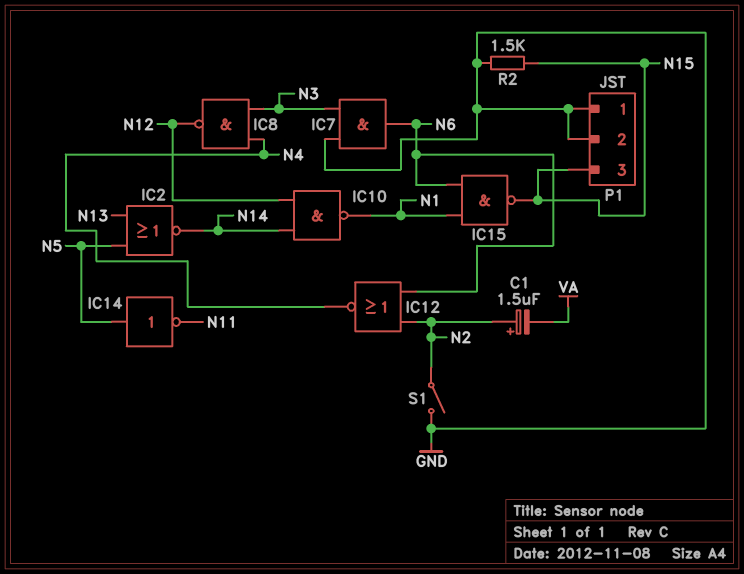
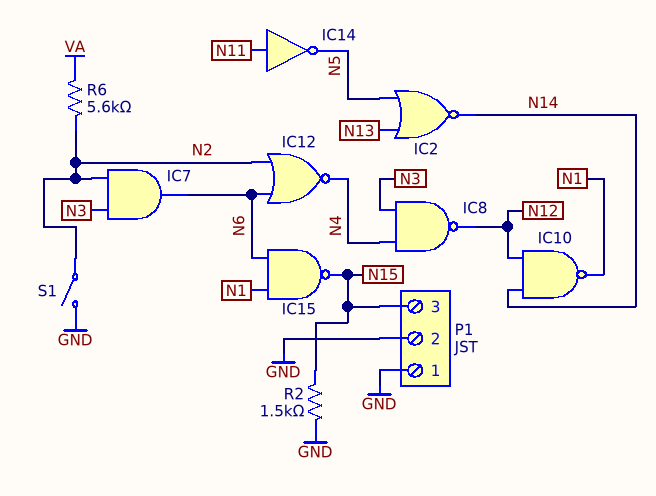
C1: 1.5uF (plus N2, minus VA) -> none
IC7: AND (in GND, in N3, out N6) -> AND (in N2, in N3, out N6)
IC14: NOT (in N5, out N11) -> NOT (in N11, out N5)
R6: none -> 5.6k (N2, VA)

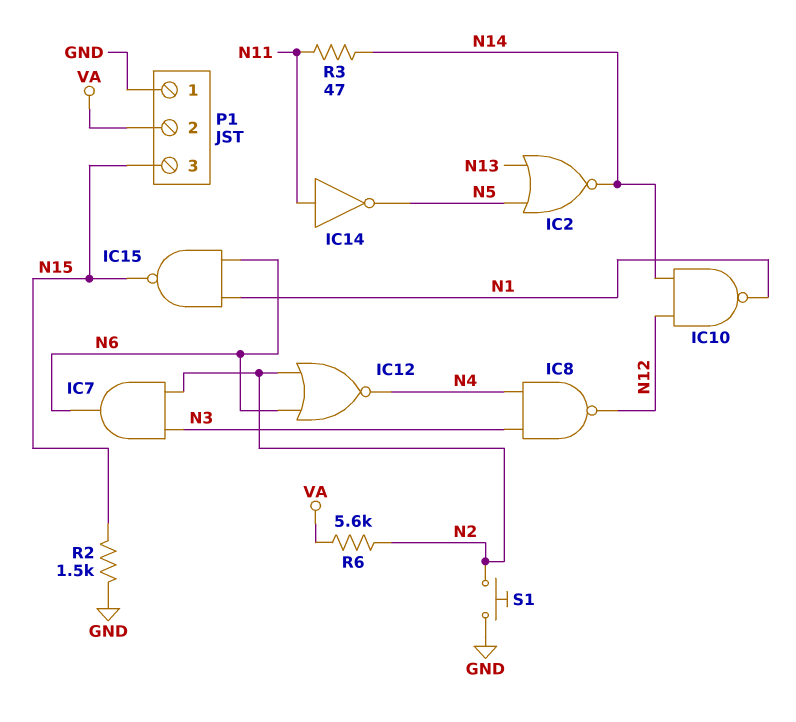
P1 pin 2: GND -> VA
R3: none -> 47 (N11, N14)
S1: switch (GND, N2) -> button (GND, N2)

